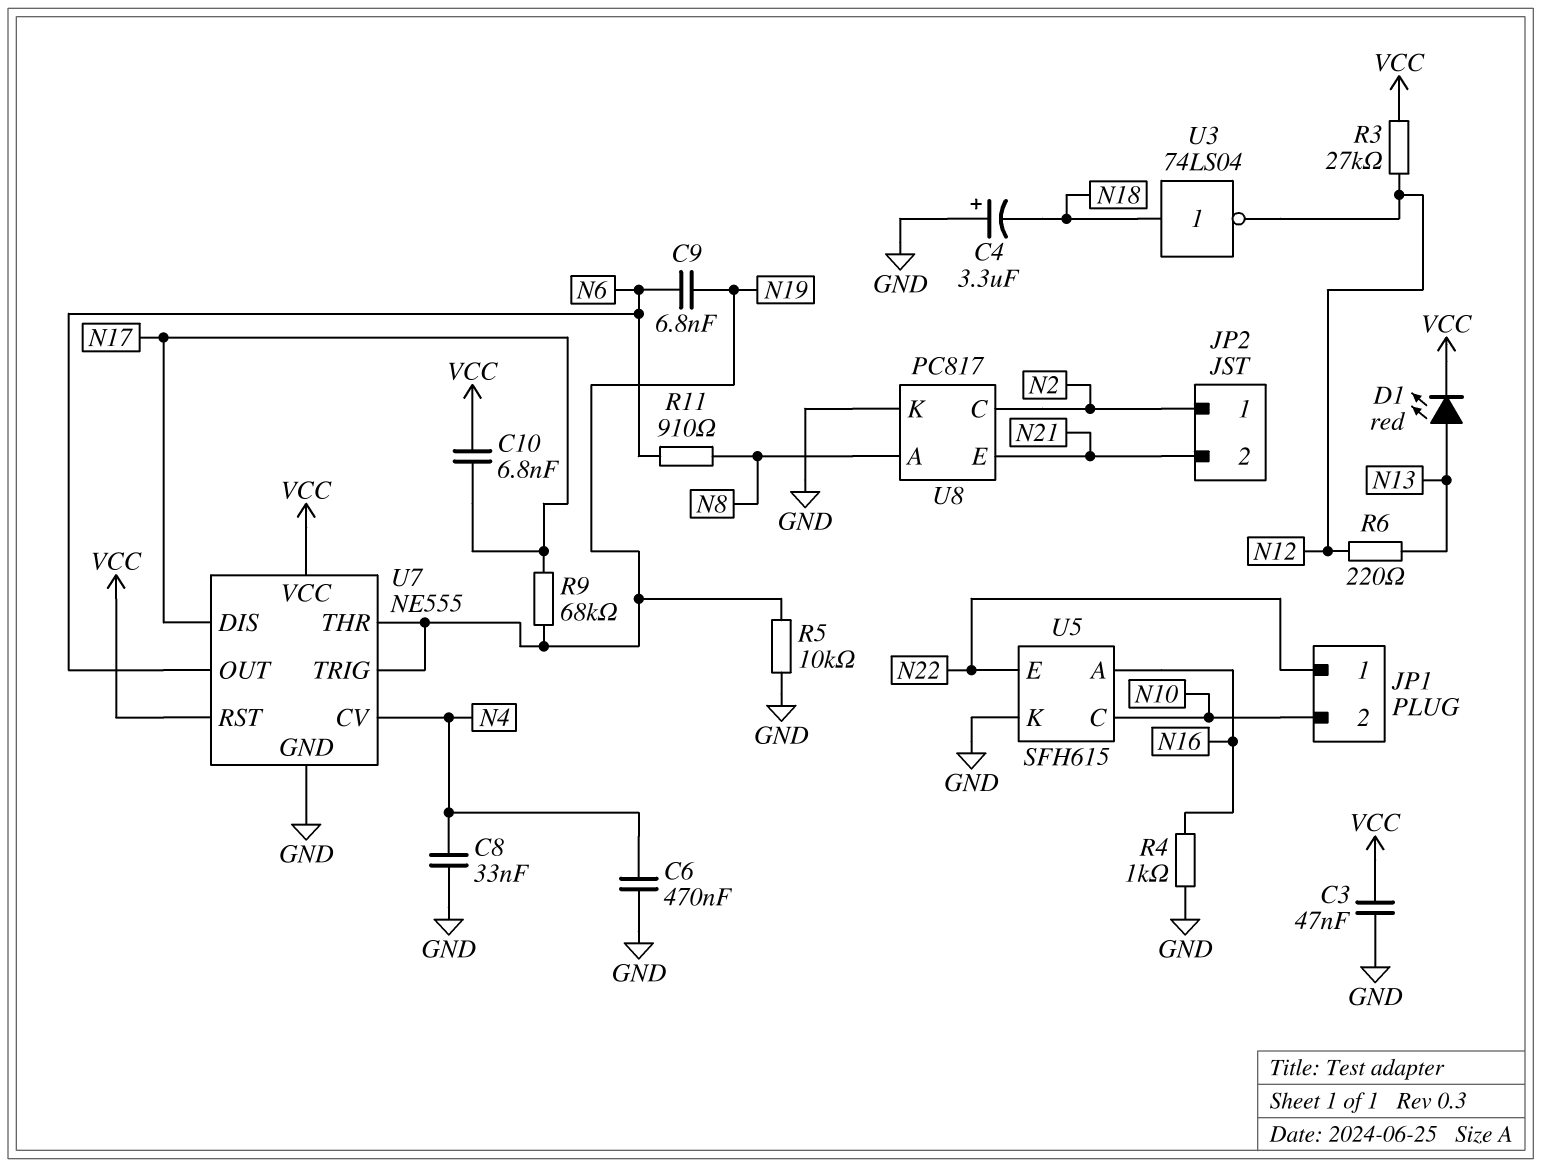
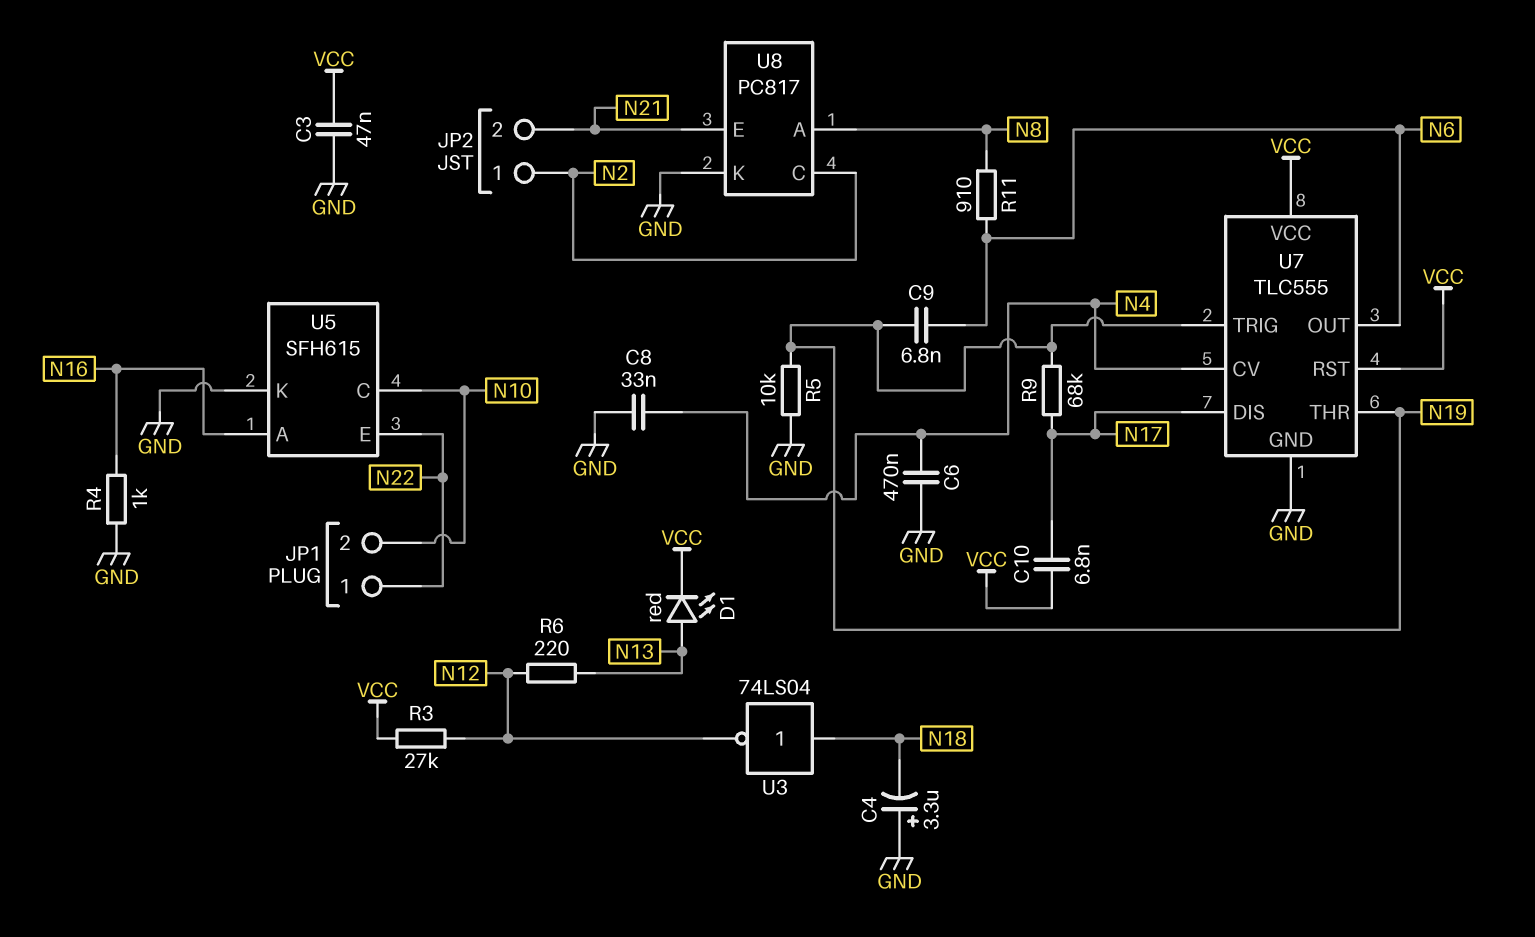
U7: NE555 -> TLC555

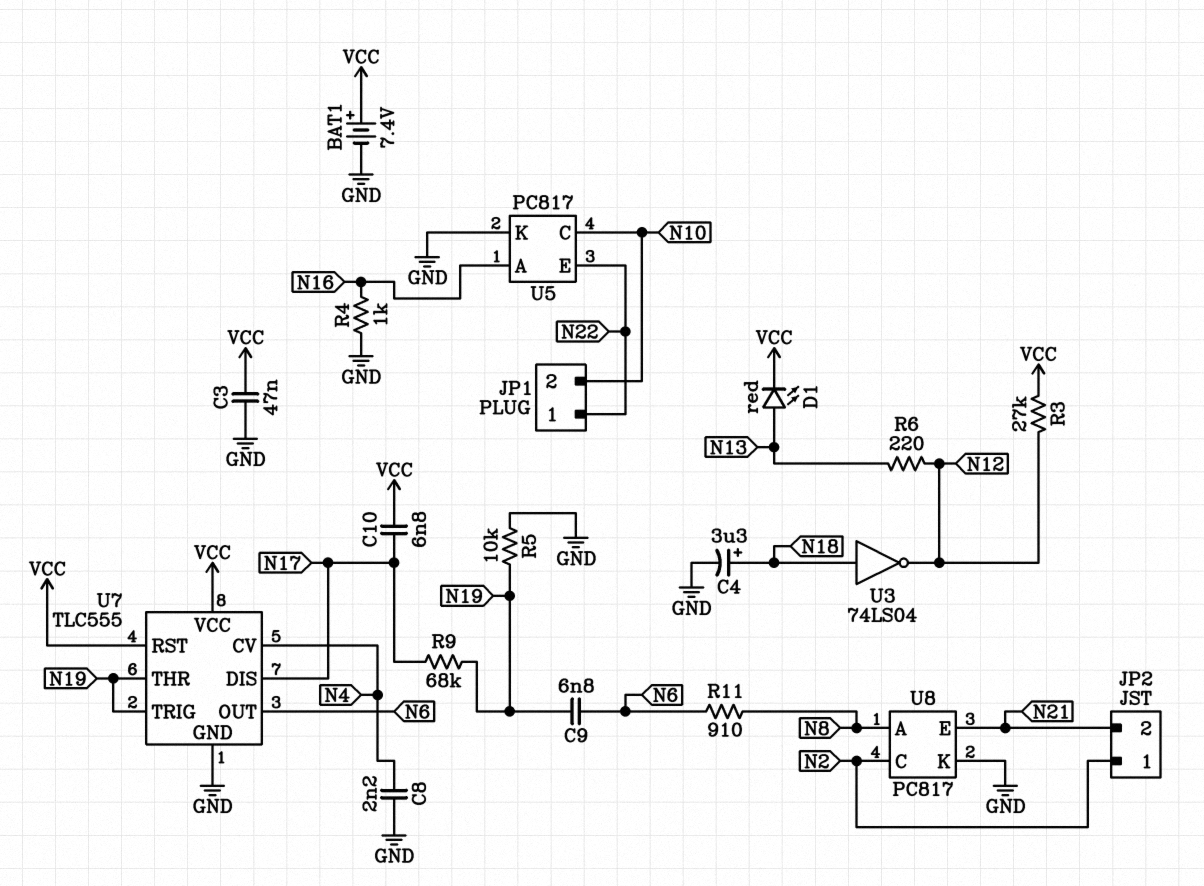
BAT1: none -> 7.4V (plus VCC, minus GND)
C4: 3.3uF (plus GND, minus N18) -> 3.3uF (plus N18, minus GND)
C6: 470nF (GND, N4) -> none
C8: 33nF (GND, N4) -> 2.2nF (GND, N4)
U5: SFH615 -> PC817

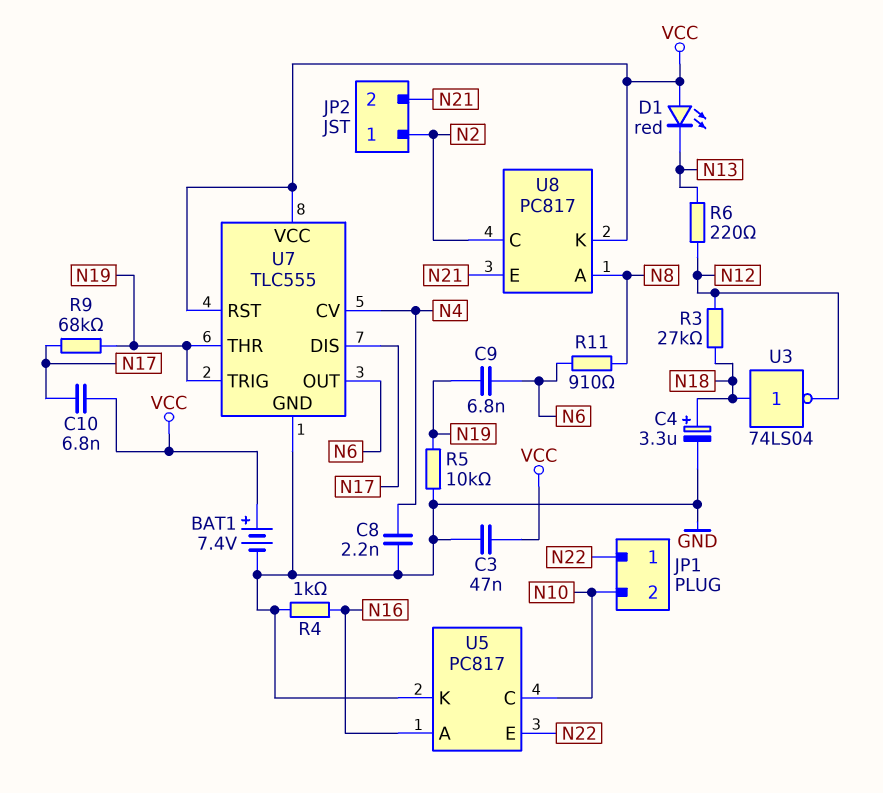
D1: LED red (A N13, K VCC) -> LED red (A VCC, K N13)
R3: 27k (N12, VCC) -> 27k (N12, N18)
U8 pin K: GND -> VCC

